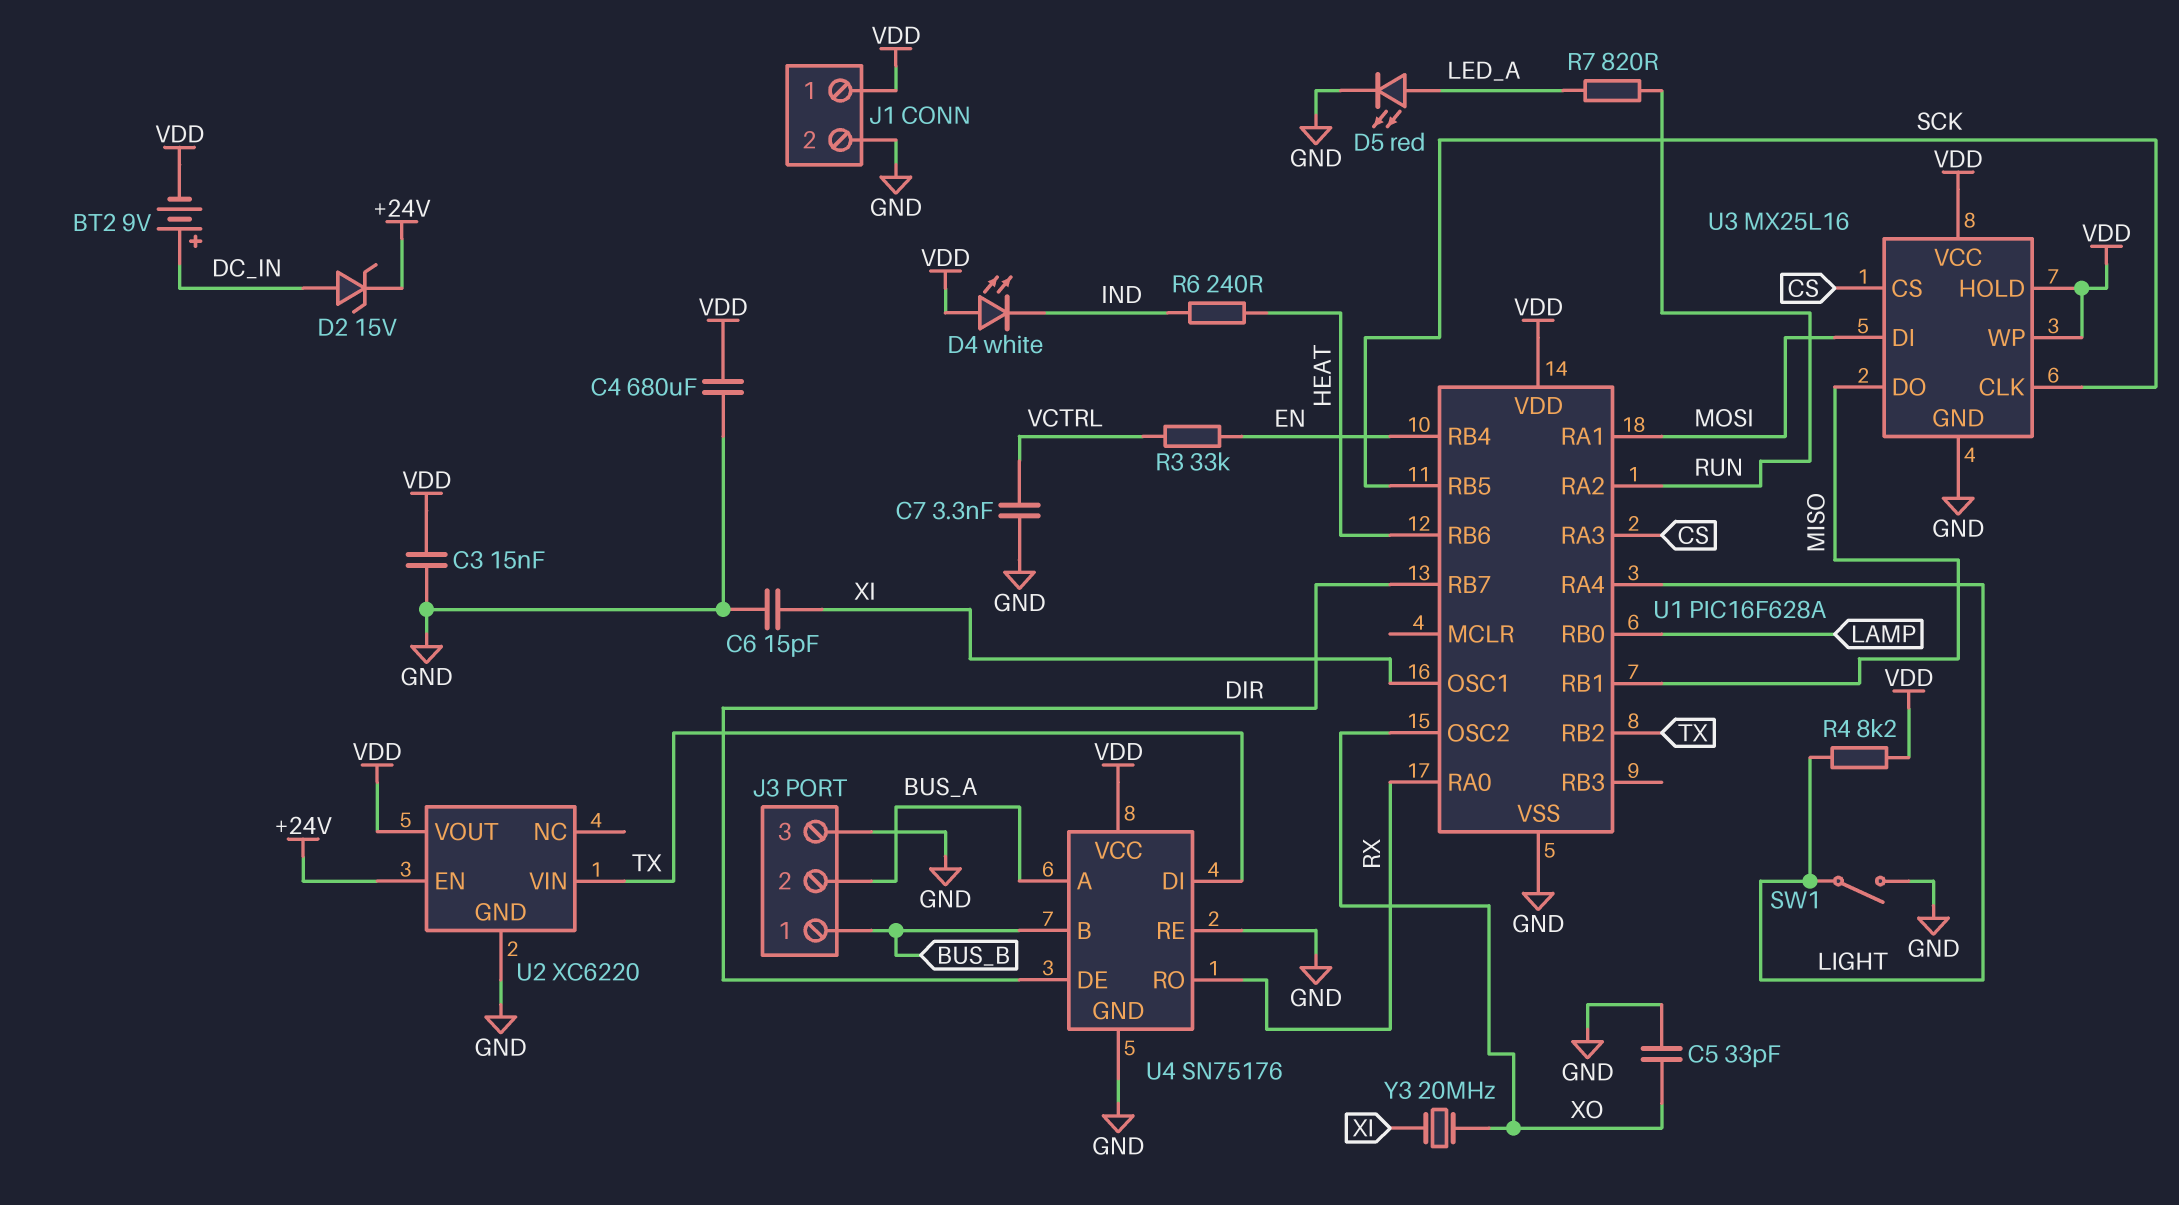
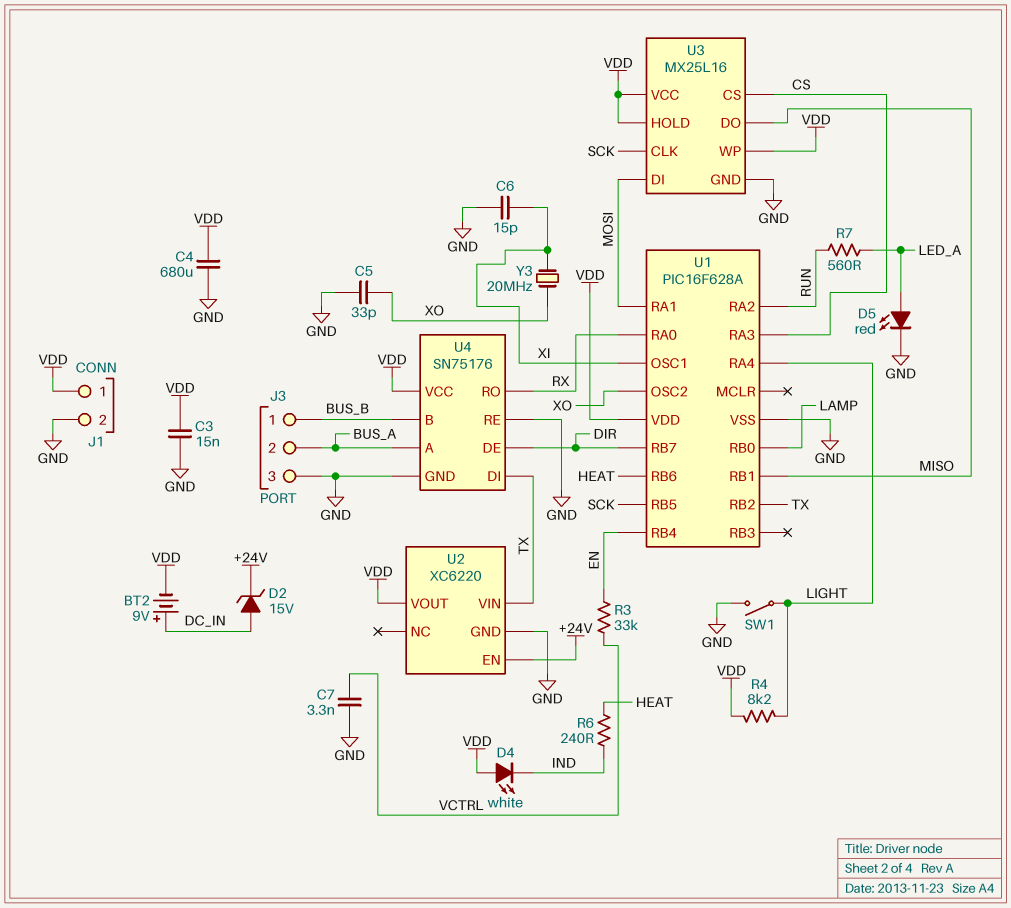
R7: 820 (LED_A, RUN) -> 560 (LED_A, RUN)

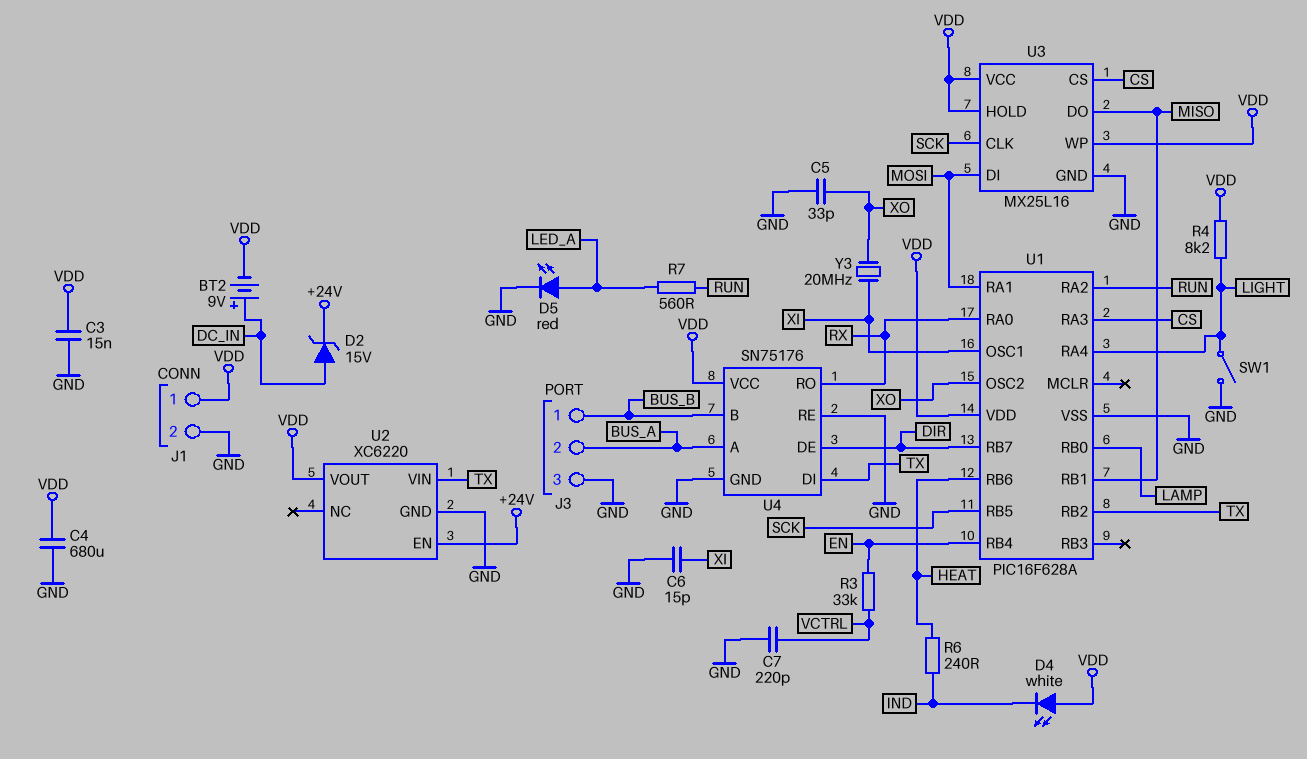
C7: 3.3nF (GND, VCTRL) -> 220pF (GND, VCTRL)

